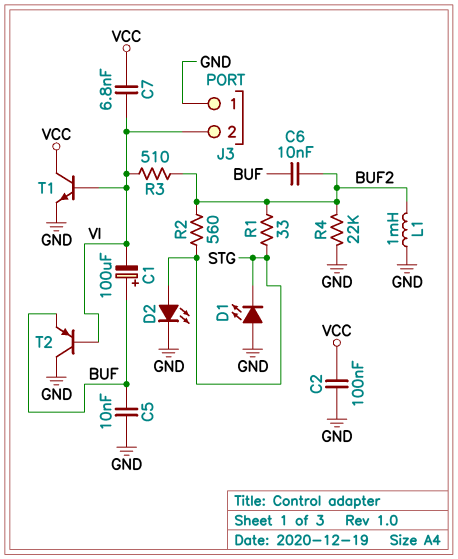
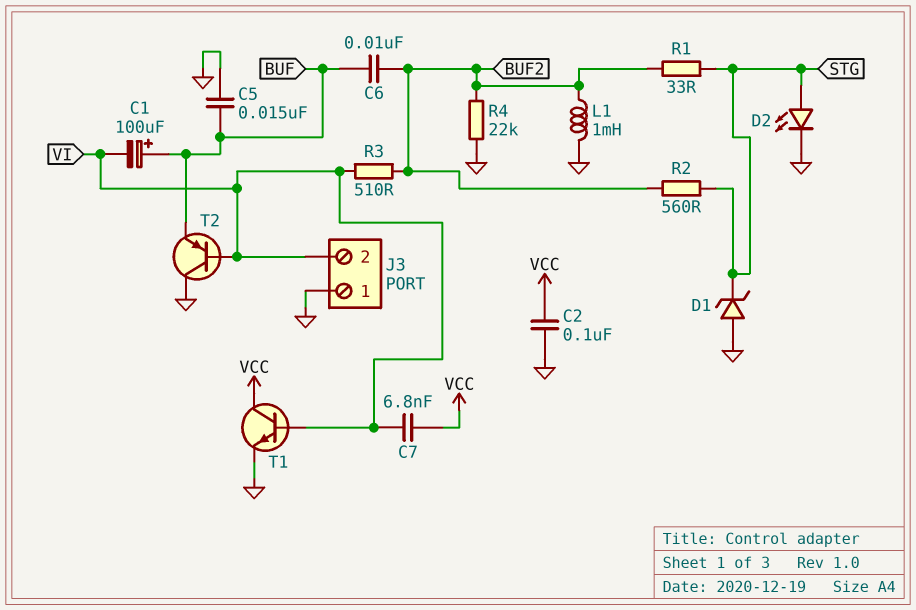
C5: 10nF (BUF, GND) -> 15nF (BUF, GND)
D1: LED (A GND, K STG) -> zener (A GND, K STG)

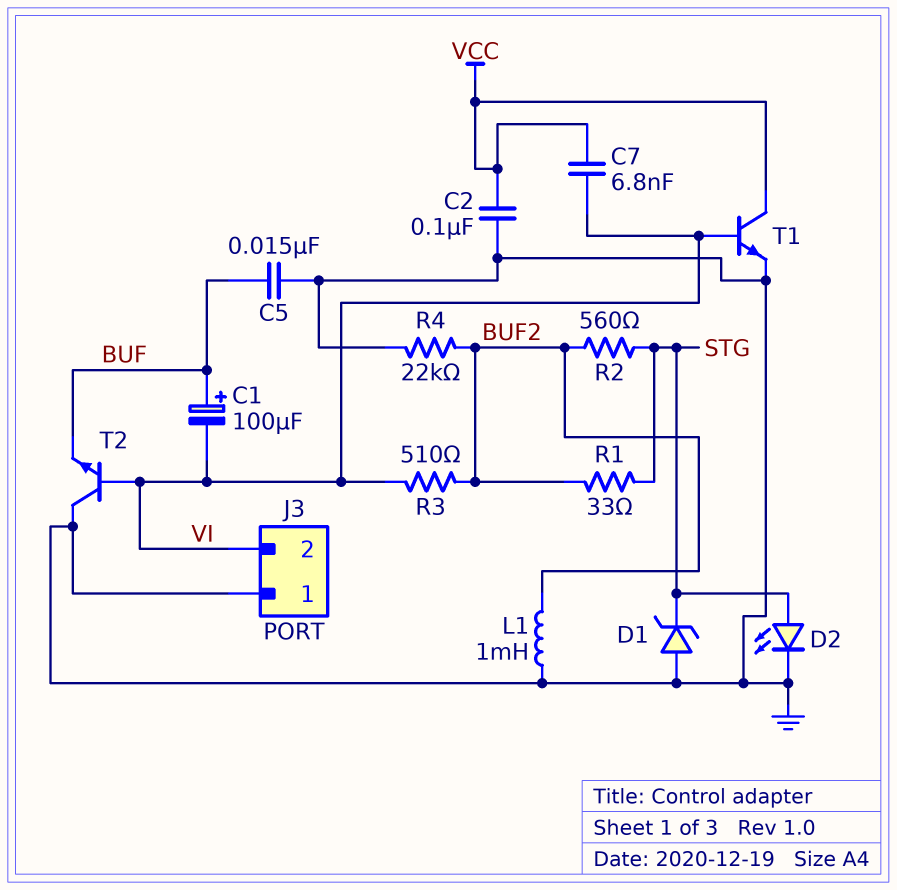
C6: 10nF (BUF, BUF2) -> none
T2: PNP (B VI, C GND, E BUF) -> NPN (B VI, C GND, E BUF)

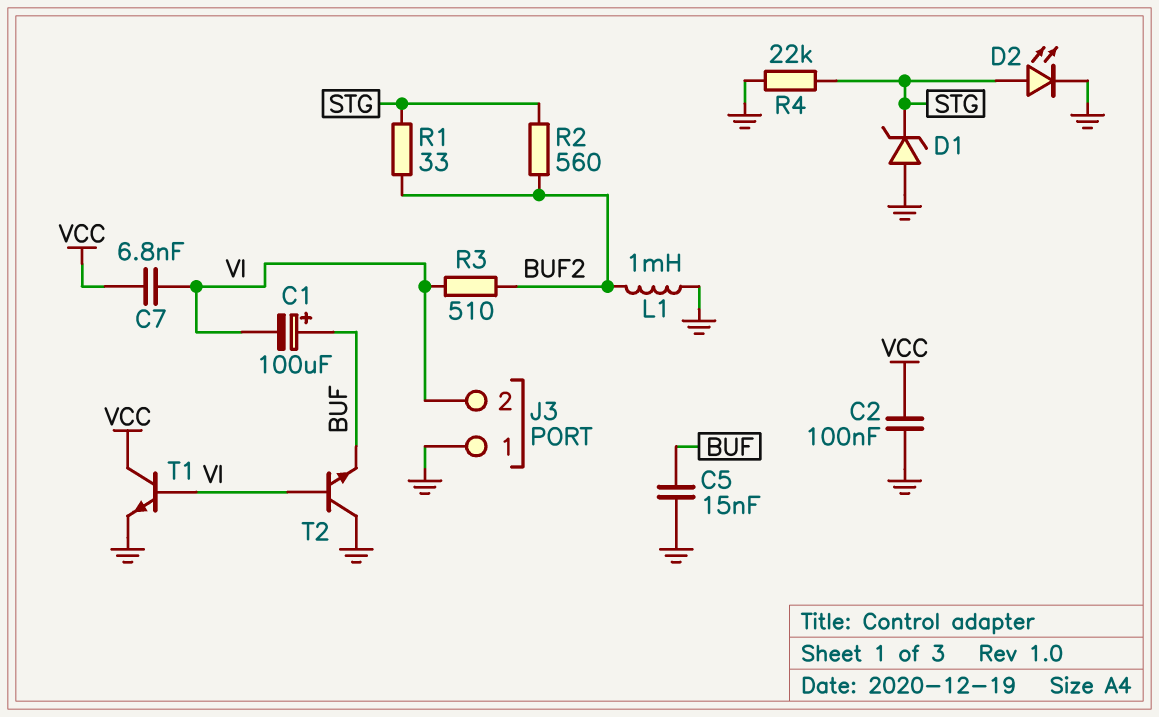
R4: 22k (BUF2, GND) -> 22k (GND, STG)

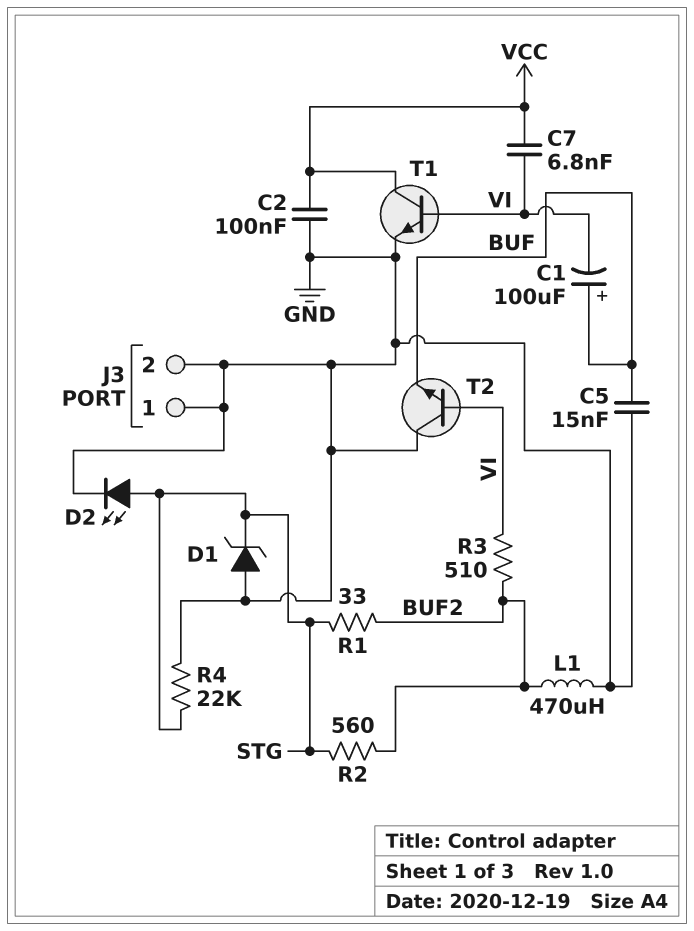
J3 pin 2: VI -> GND
L1: 1mH (BUF2, GND) -> 470uH (BUF2, GND)

